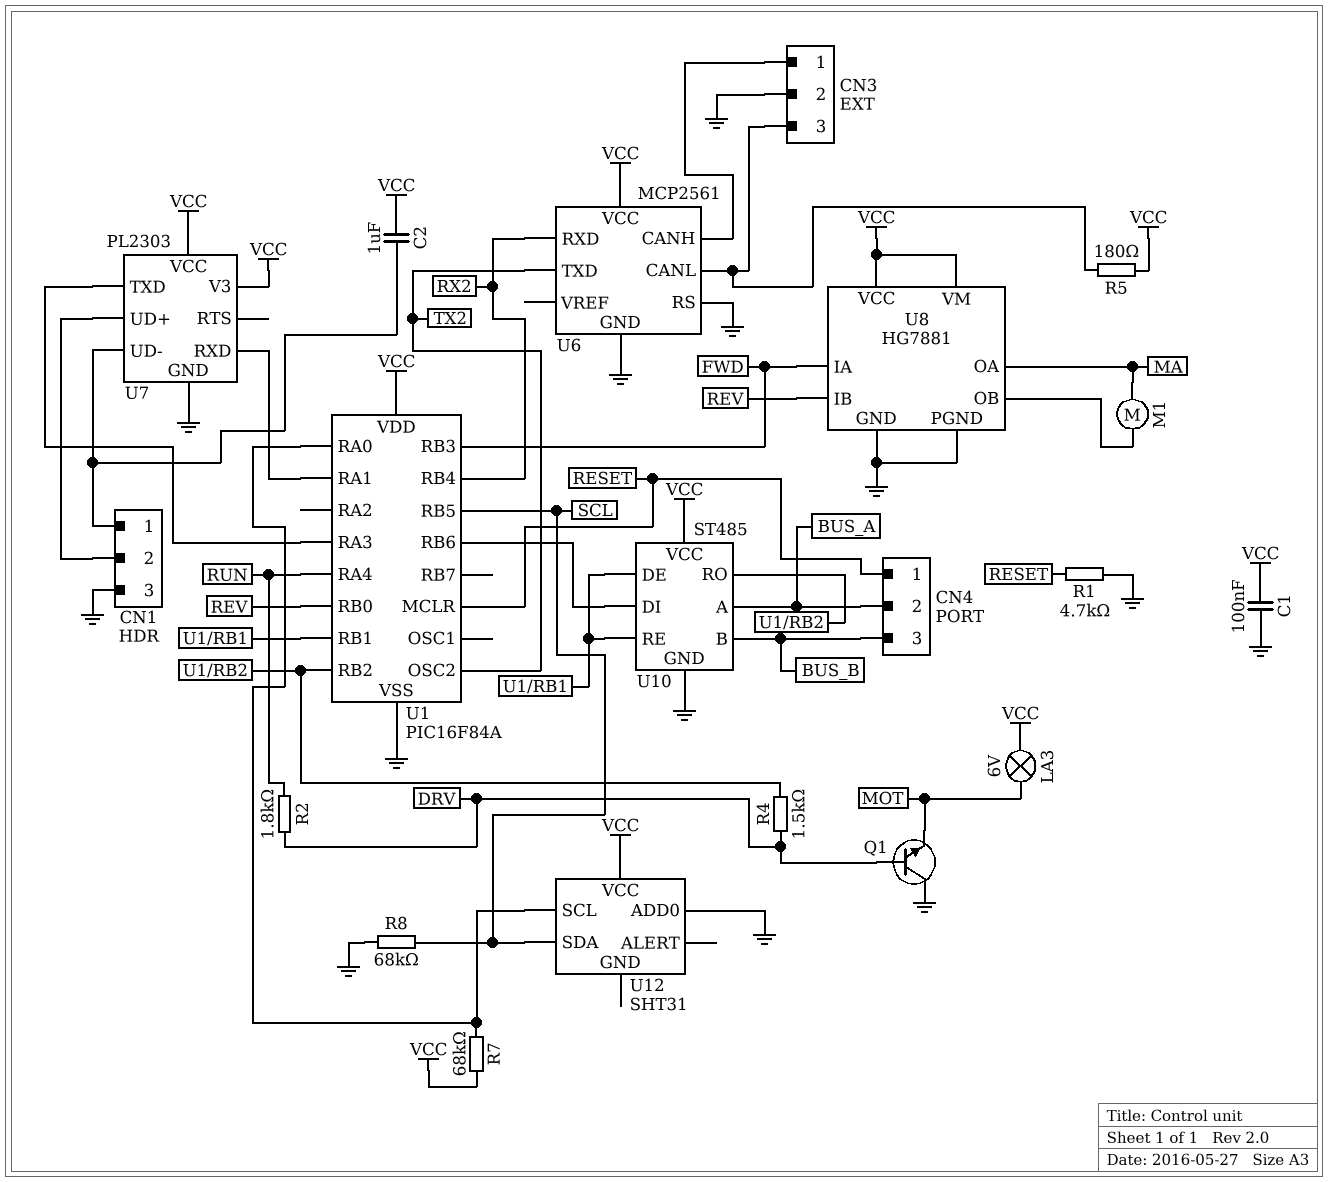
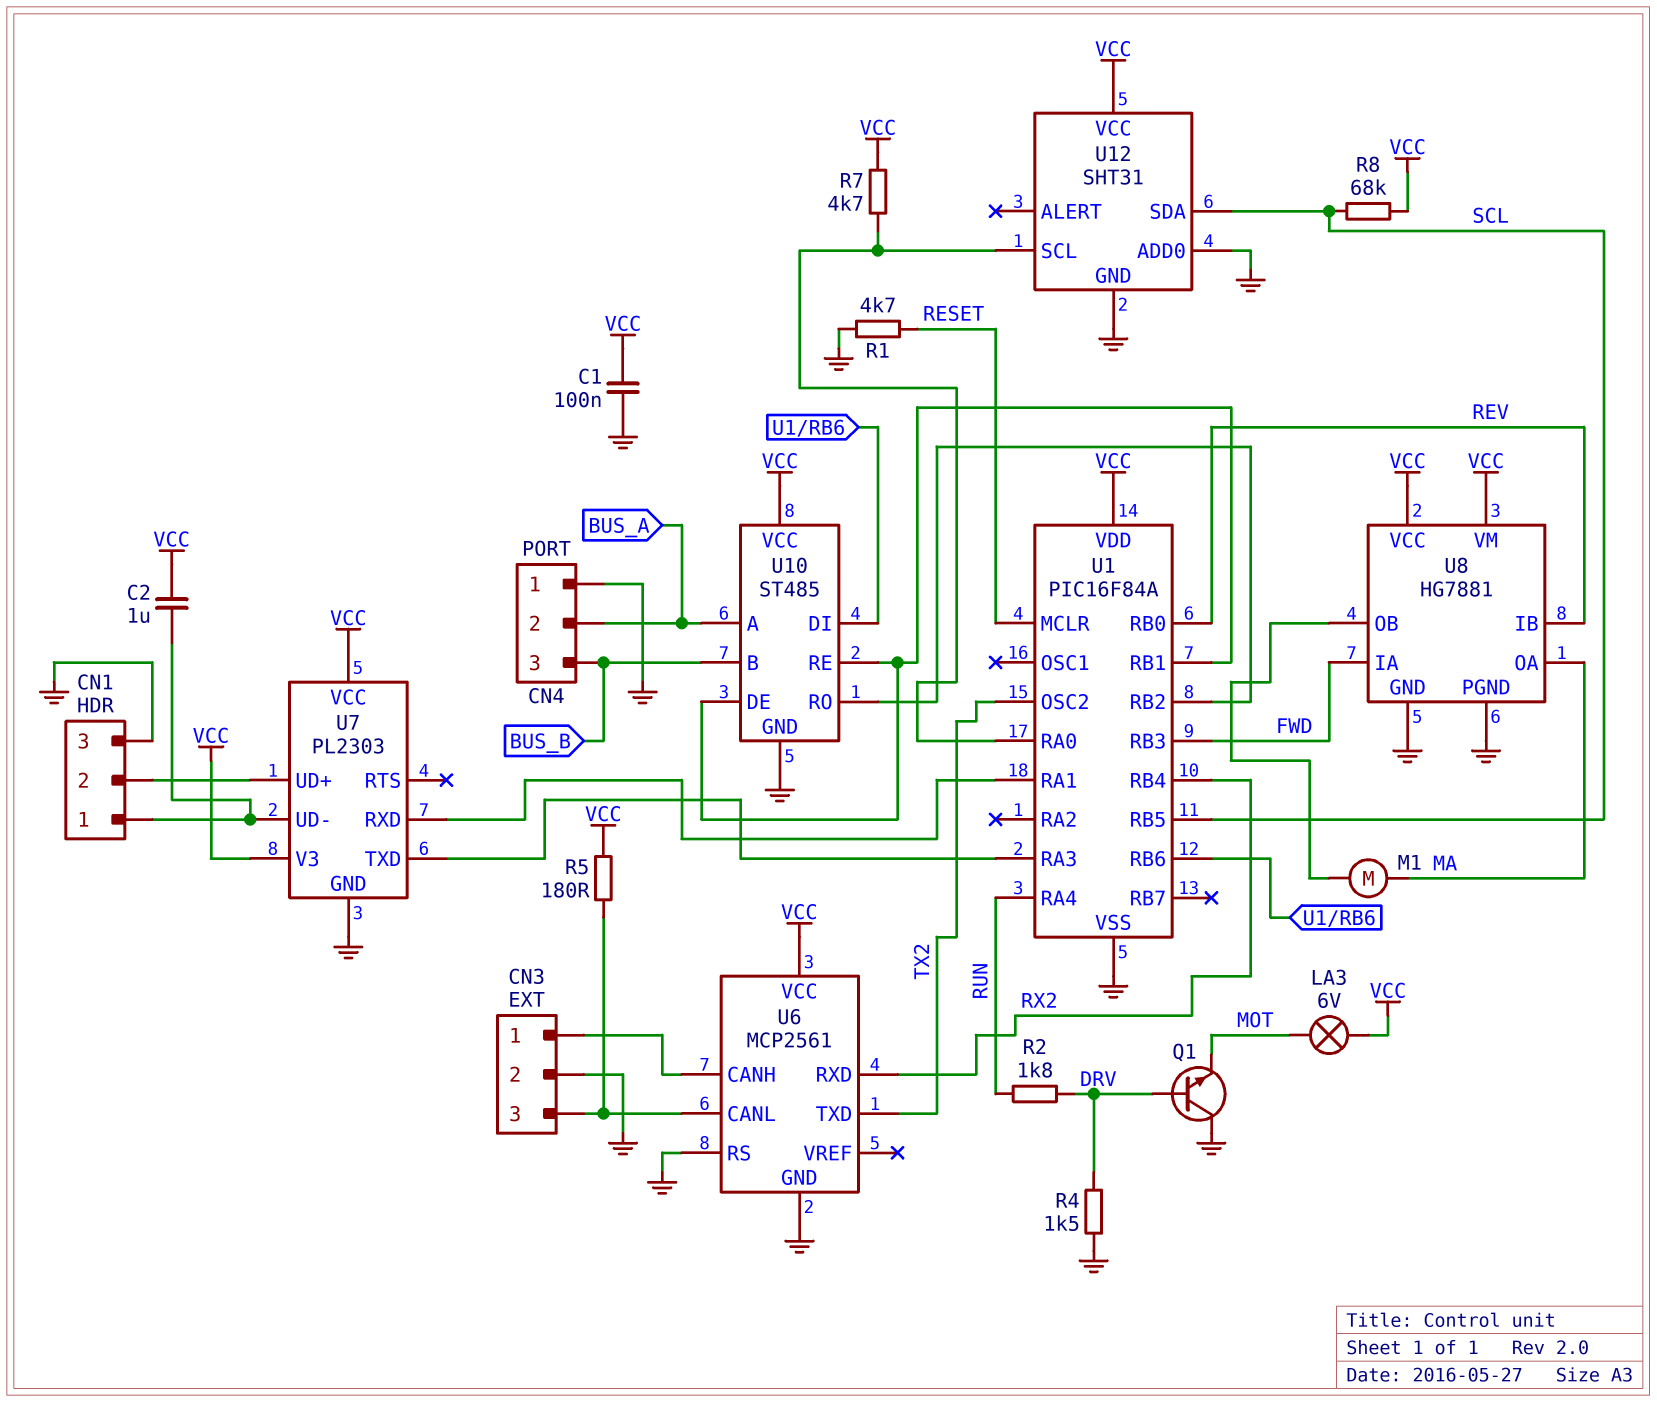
CN4 pin 1: RESET -> GND
R4: 1.5k (DRV, U1/RB2) -> 1.5k (DRV, GND)
R7: 68k (U1/RA0, VCC) -> 4.7k (U1/RA0, VCC)
R8: 68k (GND, SCL) -> 68k (SCL, VCC)
U12 pin GND: none -> GND

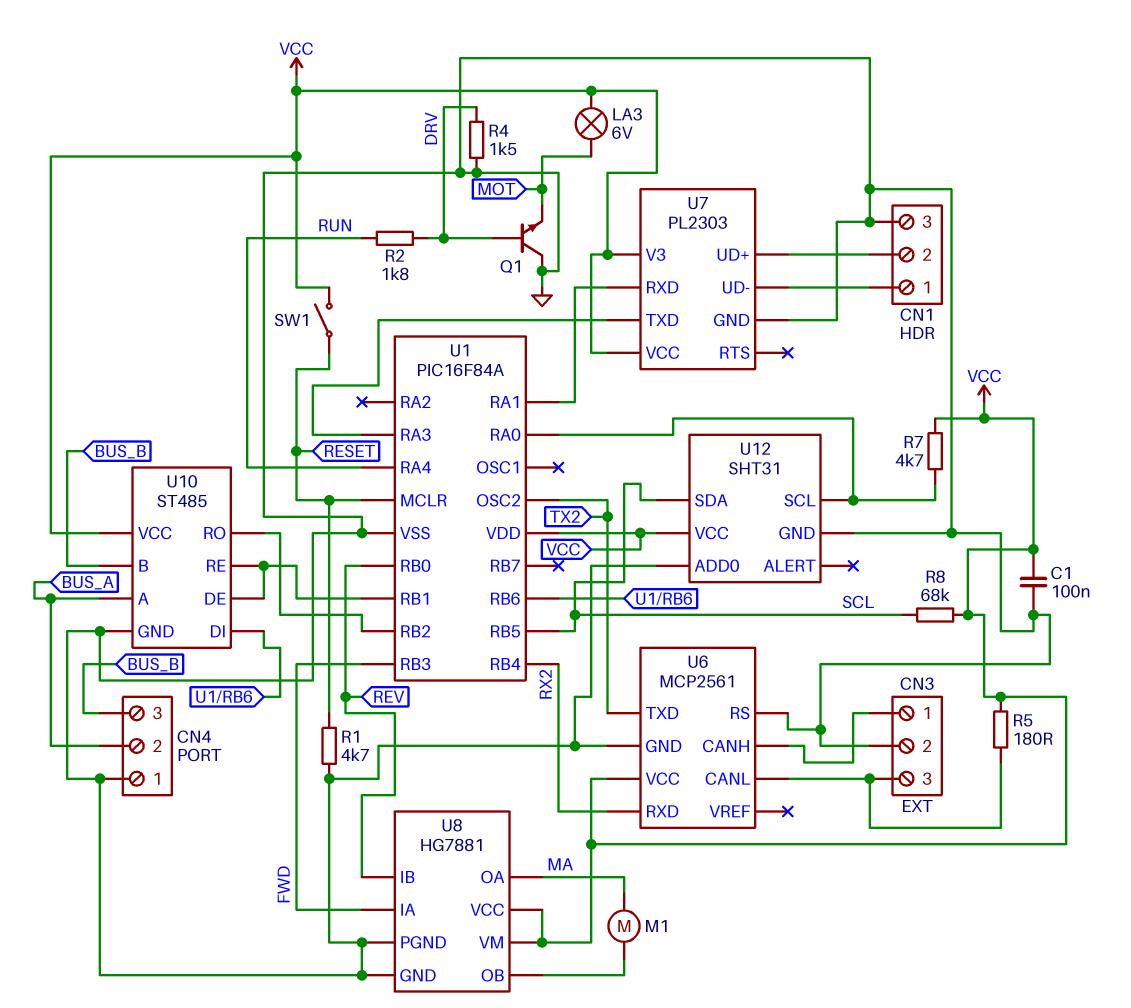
C2: 1uF (CN1/1, VCC) -> none
SW1: none -> switch (RESET, VCC)

